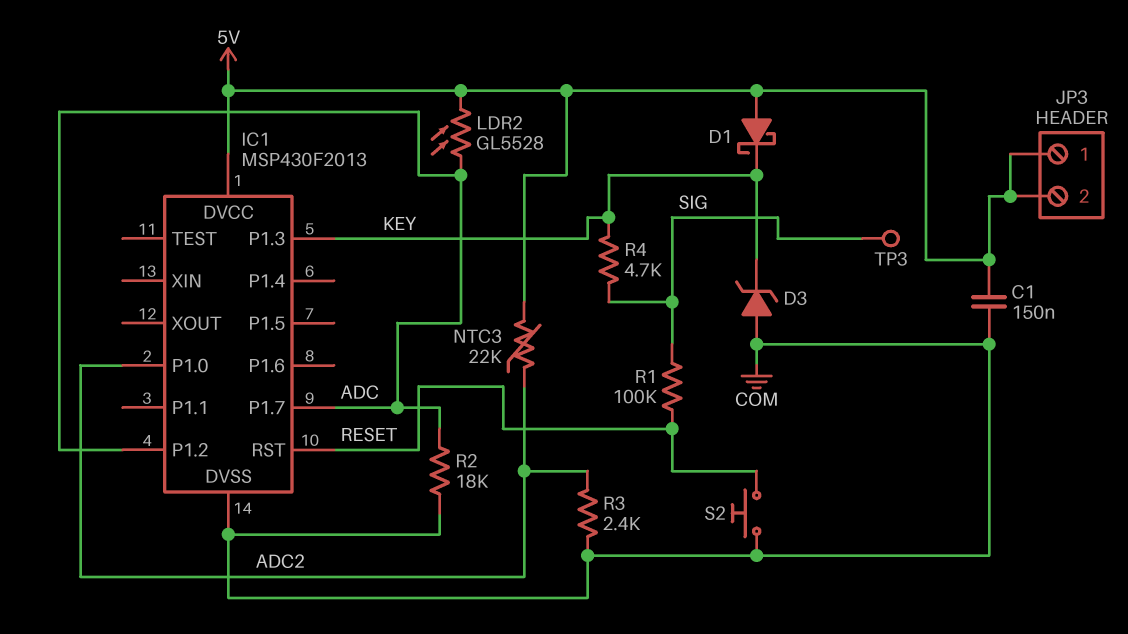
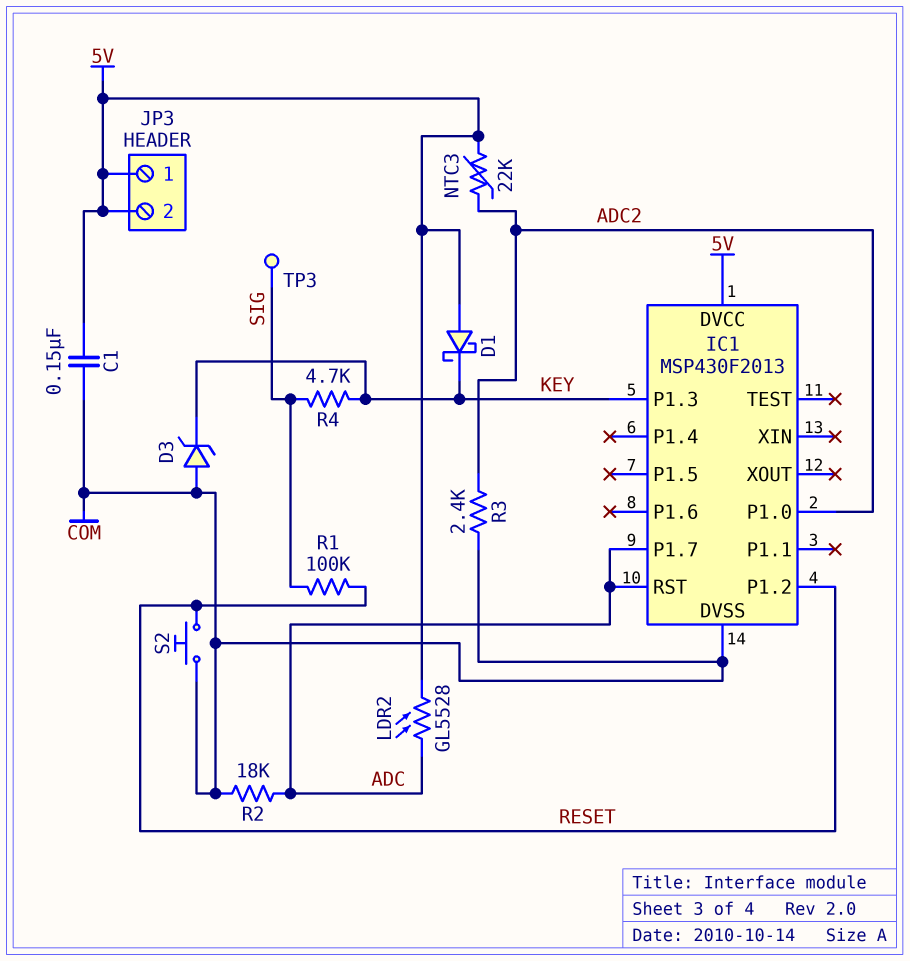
IC1 pin P1.2: ADC -> RESET
IC1 pin RST: RESET -> ADC

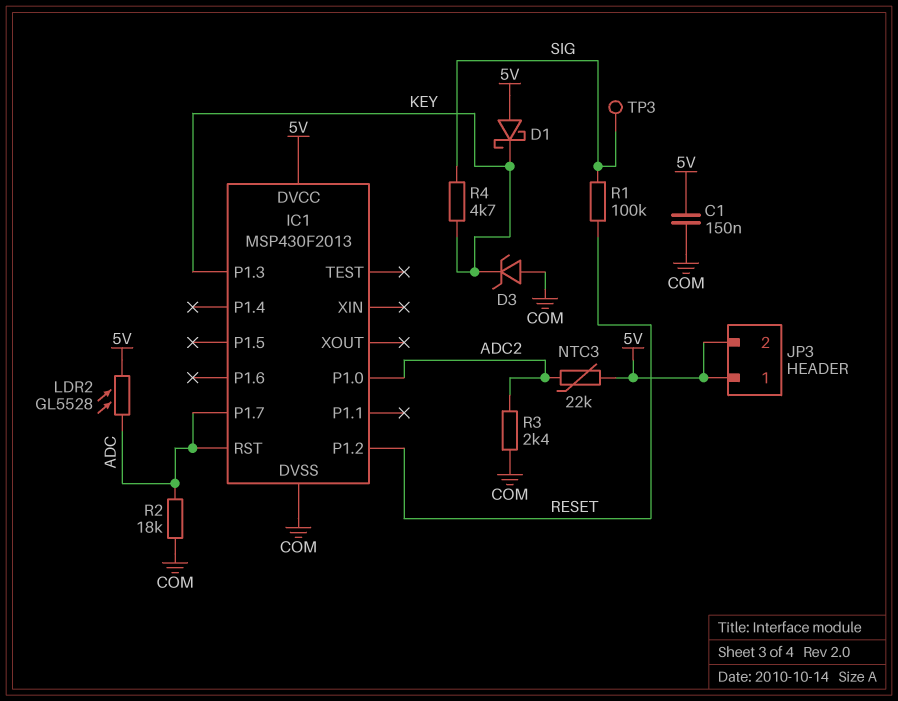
S2: button (COM, RESET) -> none

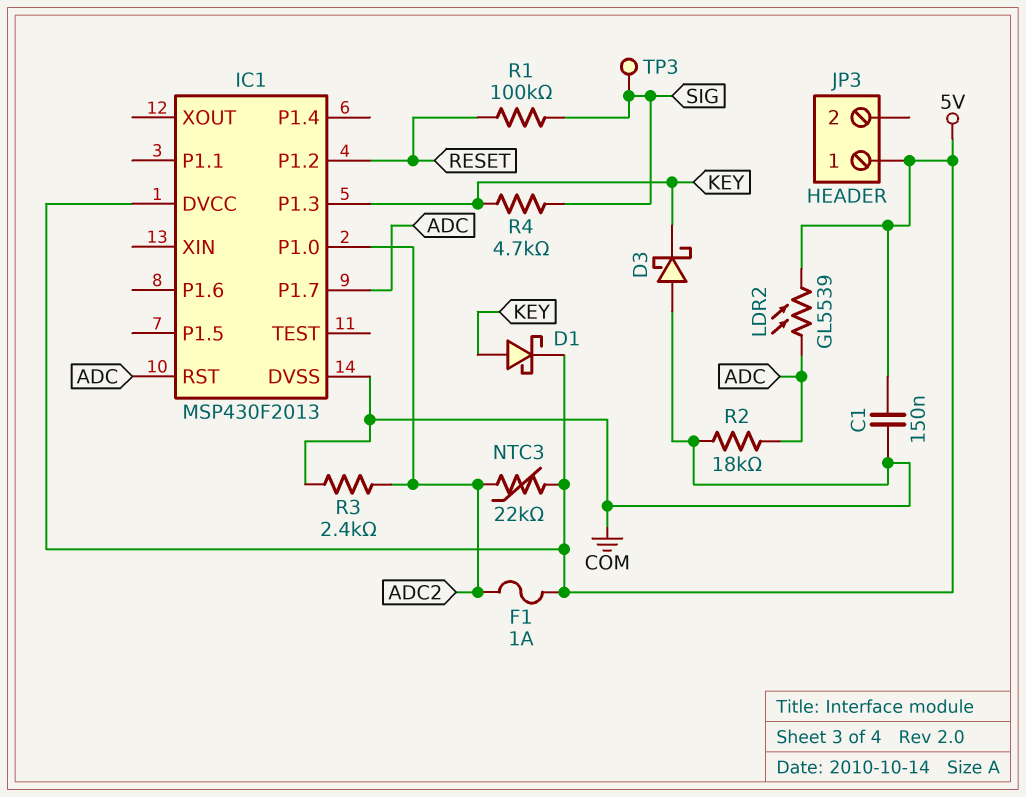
D1: schottky (A 5V, K KEY) -> schottky (A KEY, K 5V)
D3: zener (A COM, K KEY) -> schottky (A COM, K KEY)
F1: none -> 1A (5V, ADC2)
JP3 pin 2: 5V -> none
LDR2: GL5528 (5V, ADC) -> GL5539 (5V, ADC)

